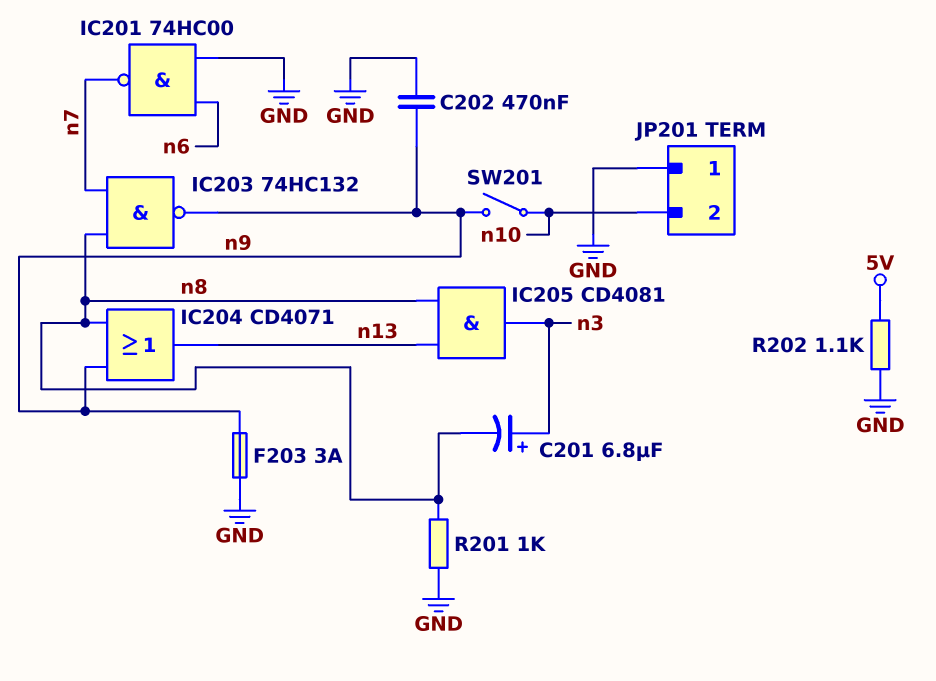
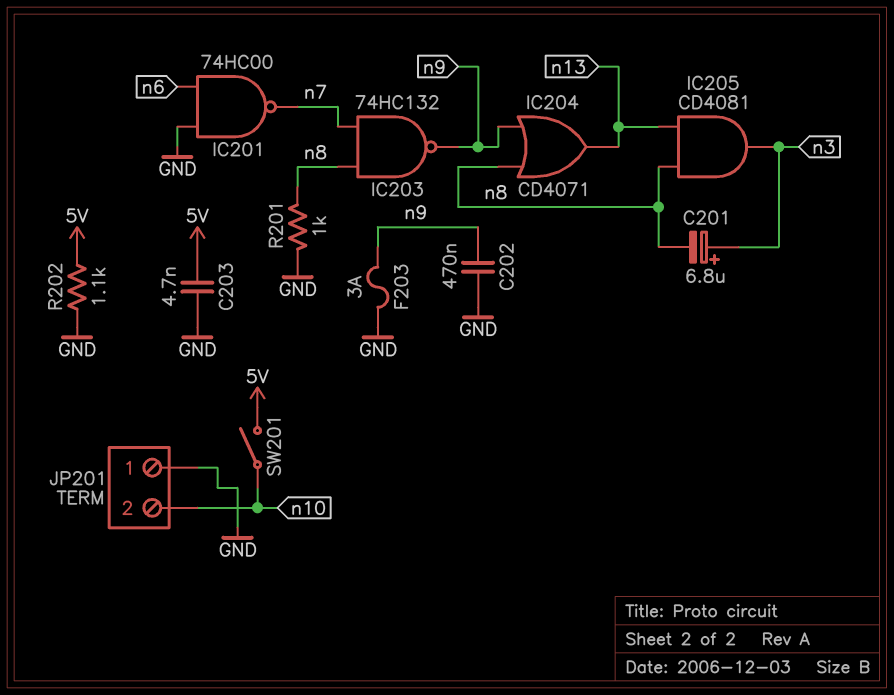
C203: none -> 4.7nF (5V, GND)
SW201: switch (n9, n10) -> switch (5V, n10)

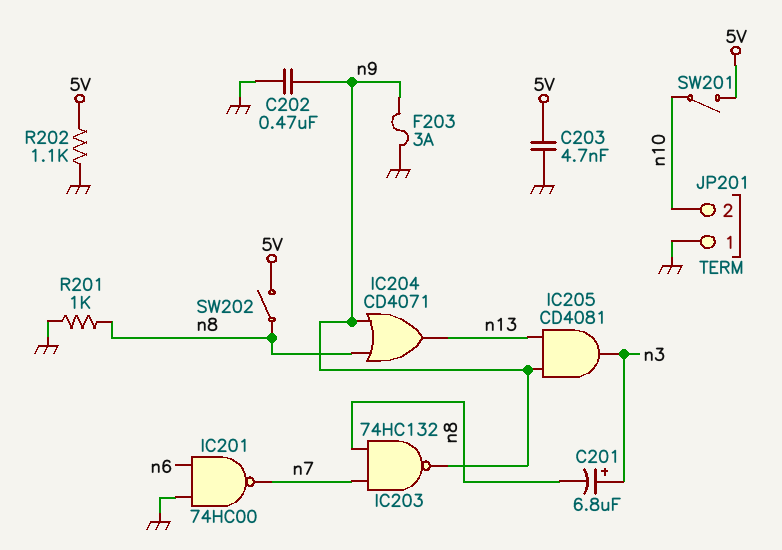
IC205: AND CD4081 (in n8, in n13, out n3) -> AND CD4081 (in n9, in n13, out n3)
SW202: none -> switch (5V, n8)

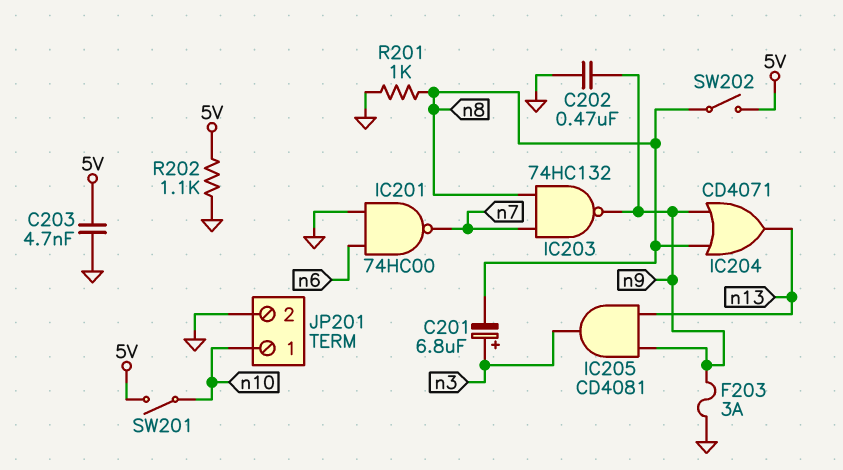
JP201 pin 1: GND -> n10
JP201 pin 2: n10 -> GND

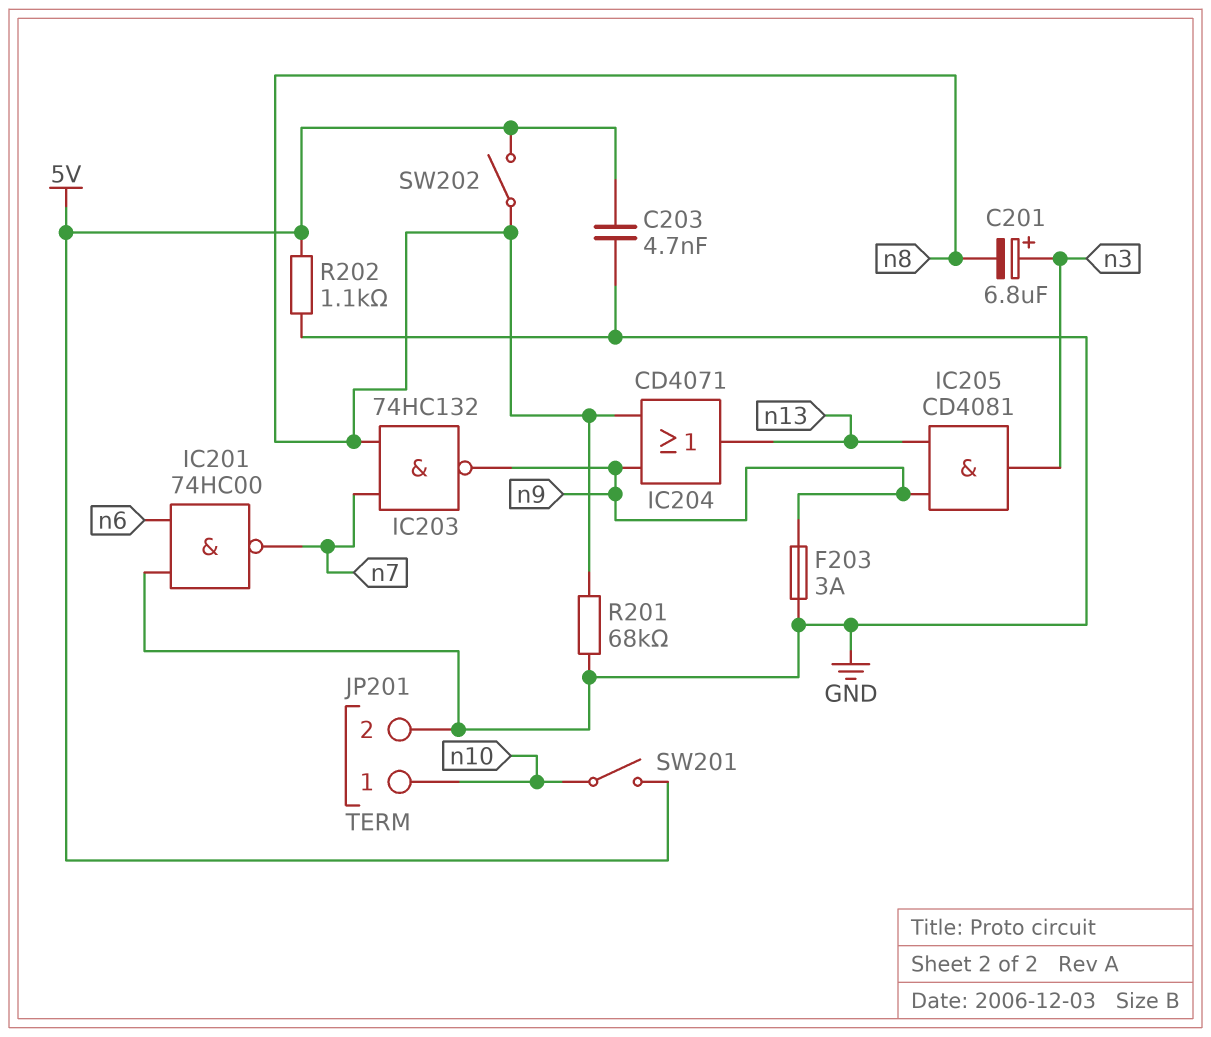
C202: 470nF (GND, n9) -> none
R201: 1k (GND, n8) -> 68k (GND, n8)

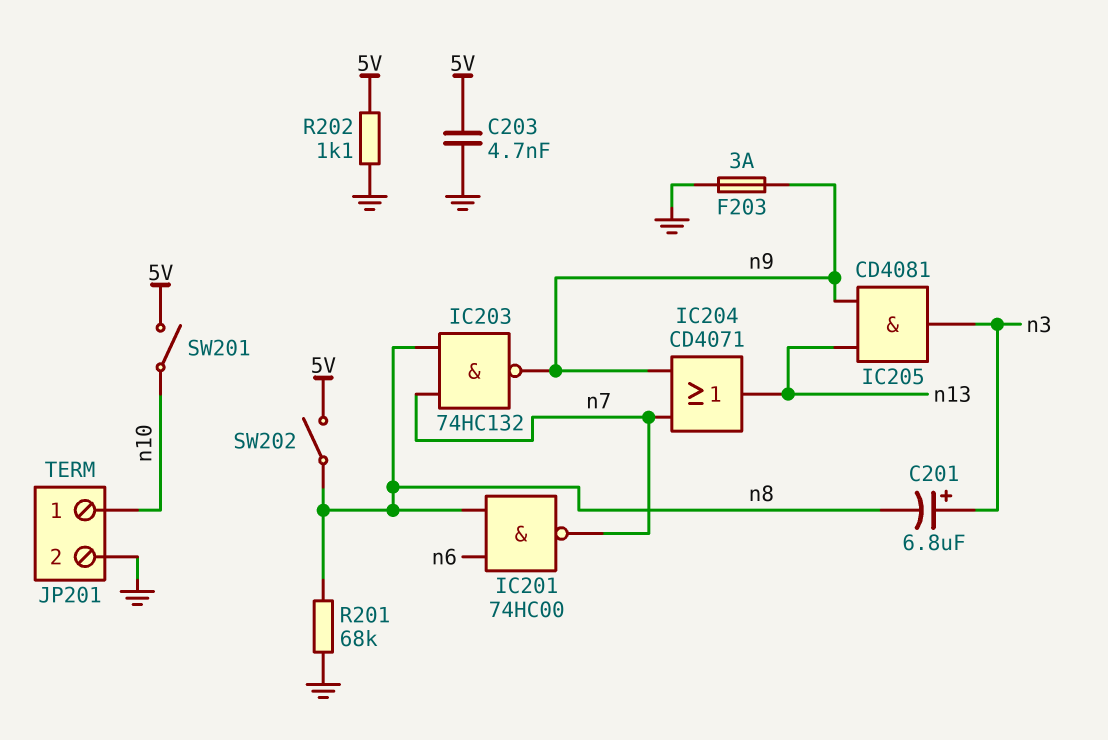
IC201: NAND 74HC00 (in GND, in n6, out n7) -> NAND 74HC00 (in n6, in n8, out n7)
IC204: OR CD4071 (in n8, in n9, out n13) -> OR CD4071 (in n7, in n9, out n13)

